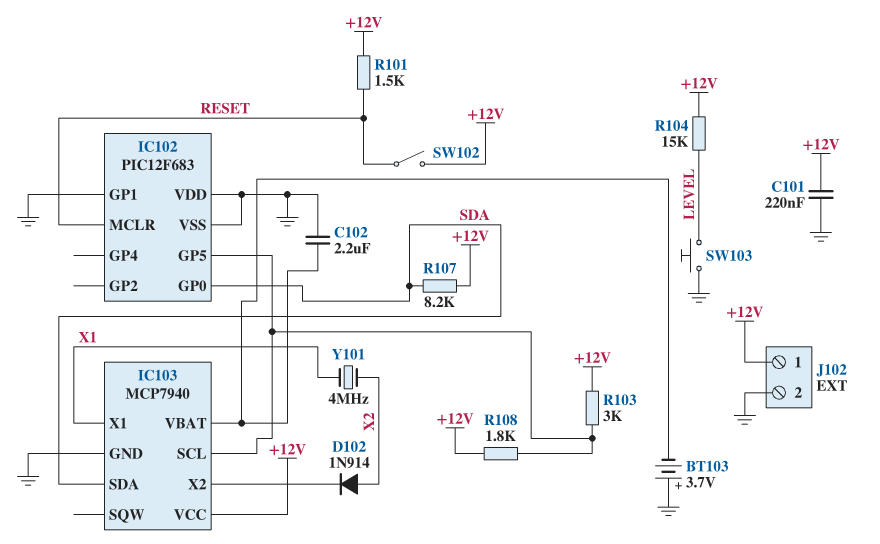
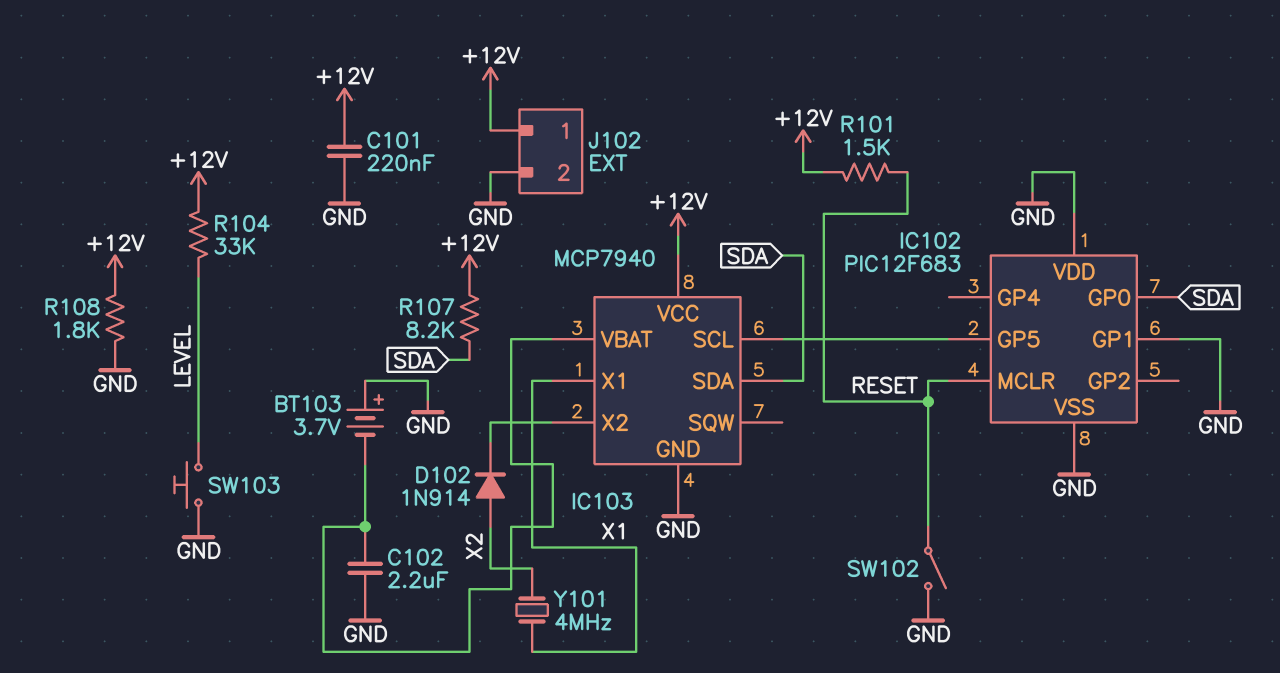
R103: 3k (+12V, IC102/GP5) -> none
R104: 15k (+12V, LEVEL) -> 33k (+12V, LEVEL)
R108: 1.8k (+12V, IC102/GP5) -> 1.8k (+12V, GND)
SW102: switch (+12V, RESET) -> switch (GND, RESET)

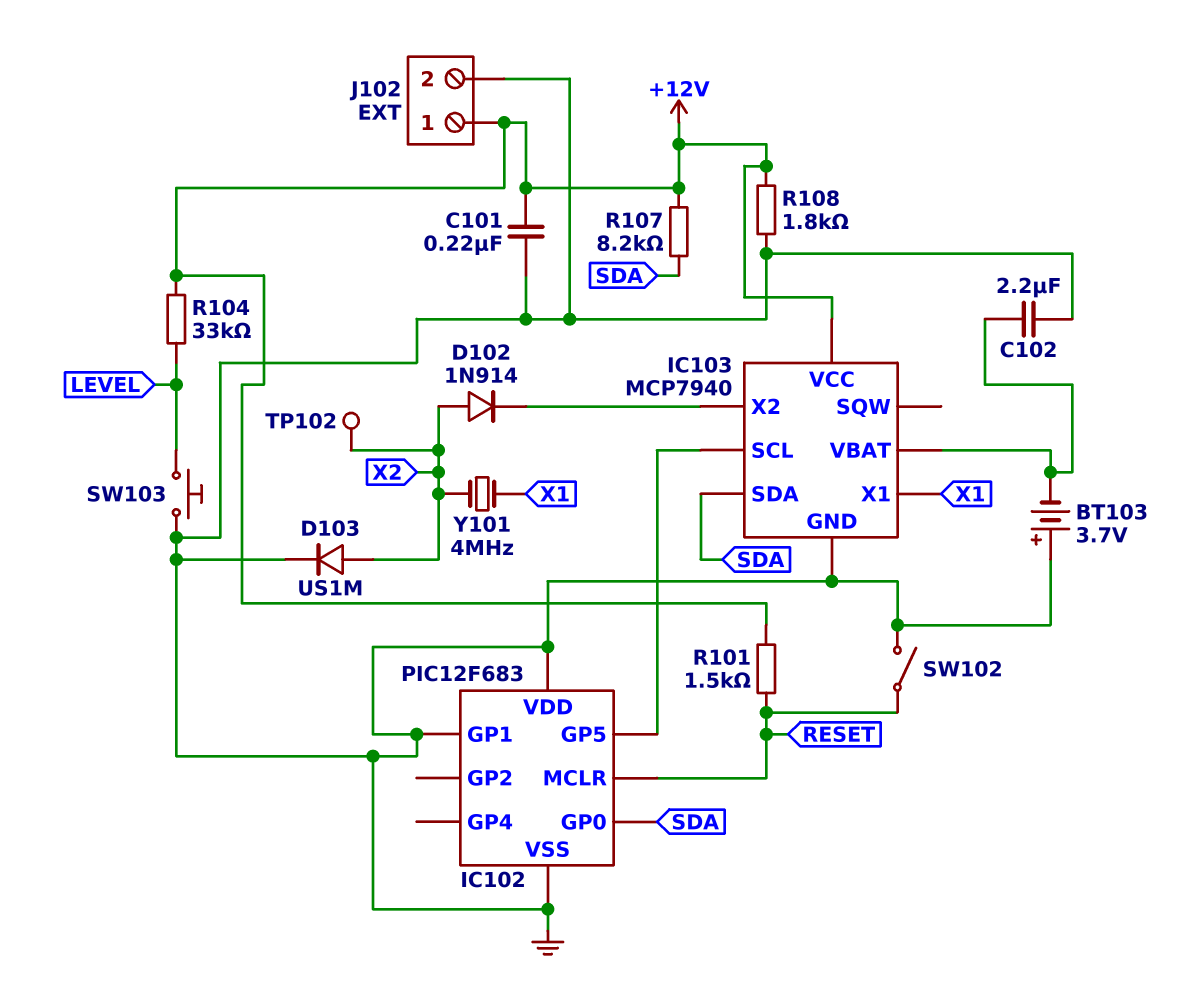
D103: none -> diode US1M (A X2, K GND)
TP102: none -> test point (X2)

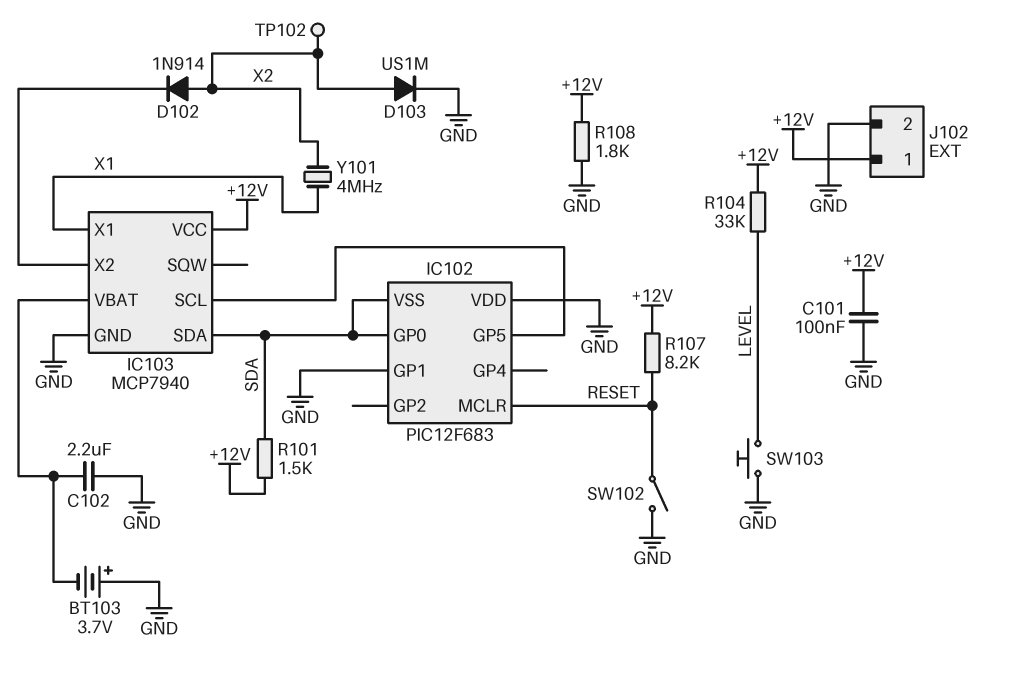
C101: 220nF (+12V, GND) -> 100nF (+12V, GND)
IC102 pin VSS: GND -> SDA
R101: 1.5k (+12V, RESET) -> 1.5k (+12V, SDA)
R107: 8.2k (+12V, SDA) -> 8.2k (+12V, RESET)

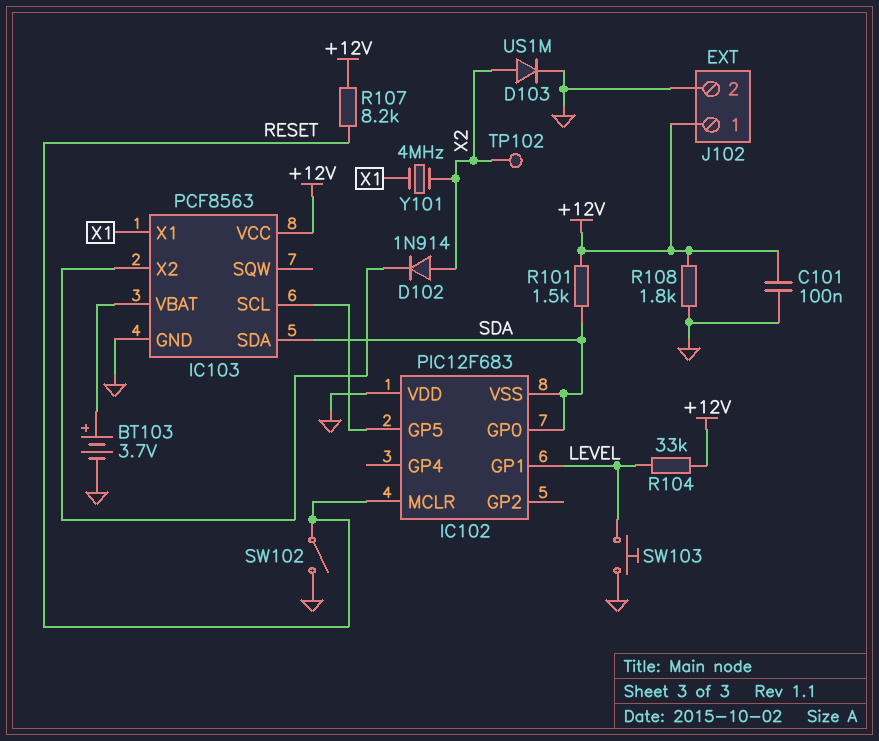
BT103: 3.7V (plus GND, minus IC103/VBAT) -> 3.7V (plus IC103/VBAT, minus GND)
C102: 2.2uF (GND, IC103/VBAT) -> none
IC102 pin GP1: GND -> LEVEL
IC103: MCP7940 -> PCF8563

